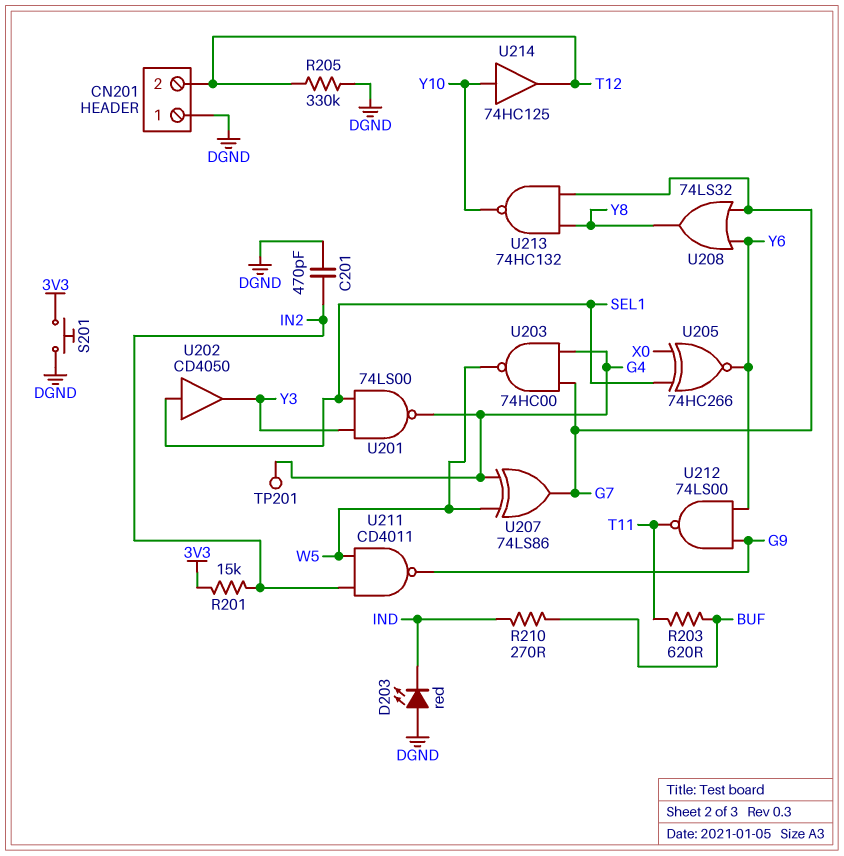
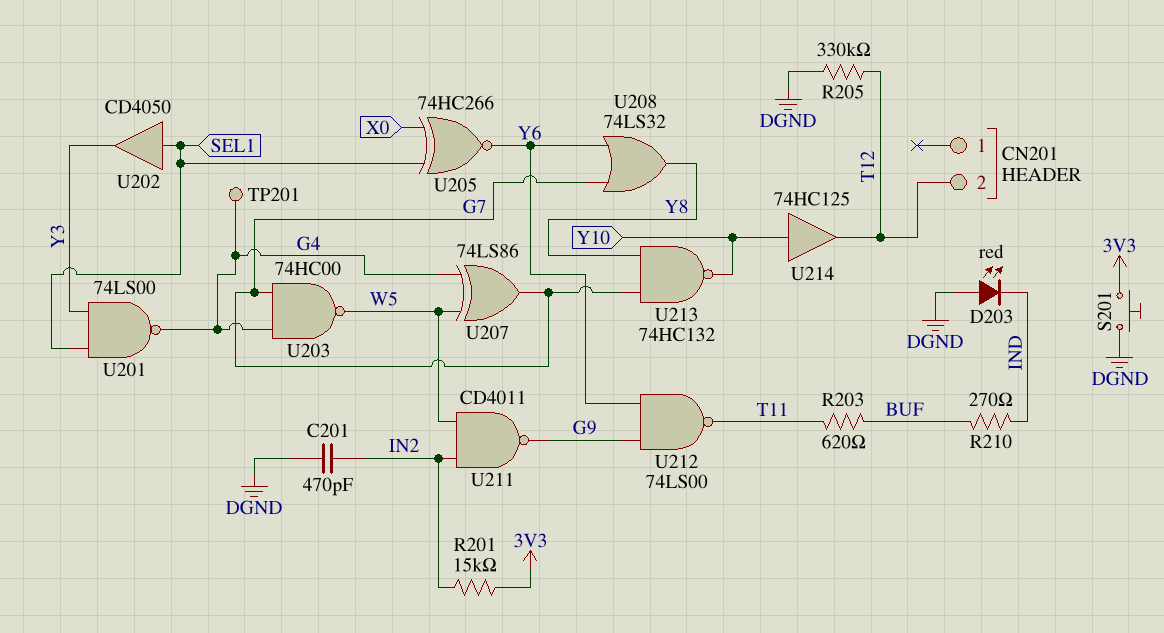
CN201 pin 1: DGND -> none

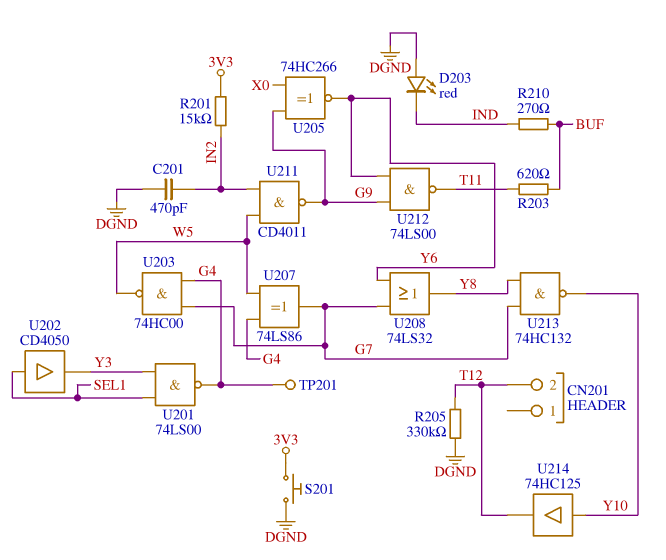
U205: XNOR 74HC266 (in SEL1, in X0, out Y6) -> XNOR 74HC266 (in G9, in X0, out Y6)

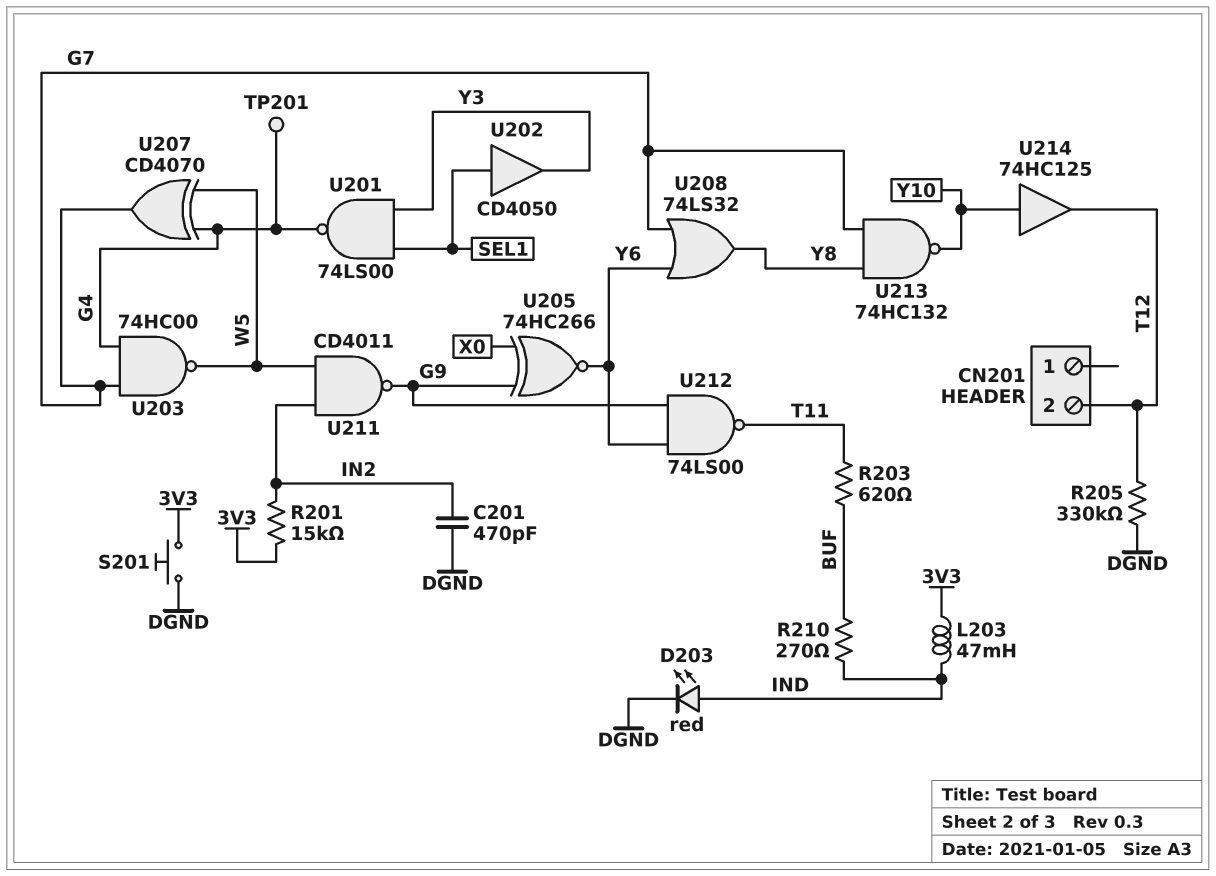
D203: LED red (A DGND, K IND) -> LED red (A IND, K DGND)
L203: none -> 47mH (3V3, IND)
U207: XOR 74LS86 (in G4, in W5, out G7) -> XOR CD4070 (in G4, in W5, out G7)

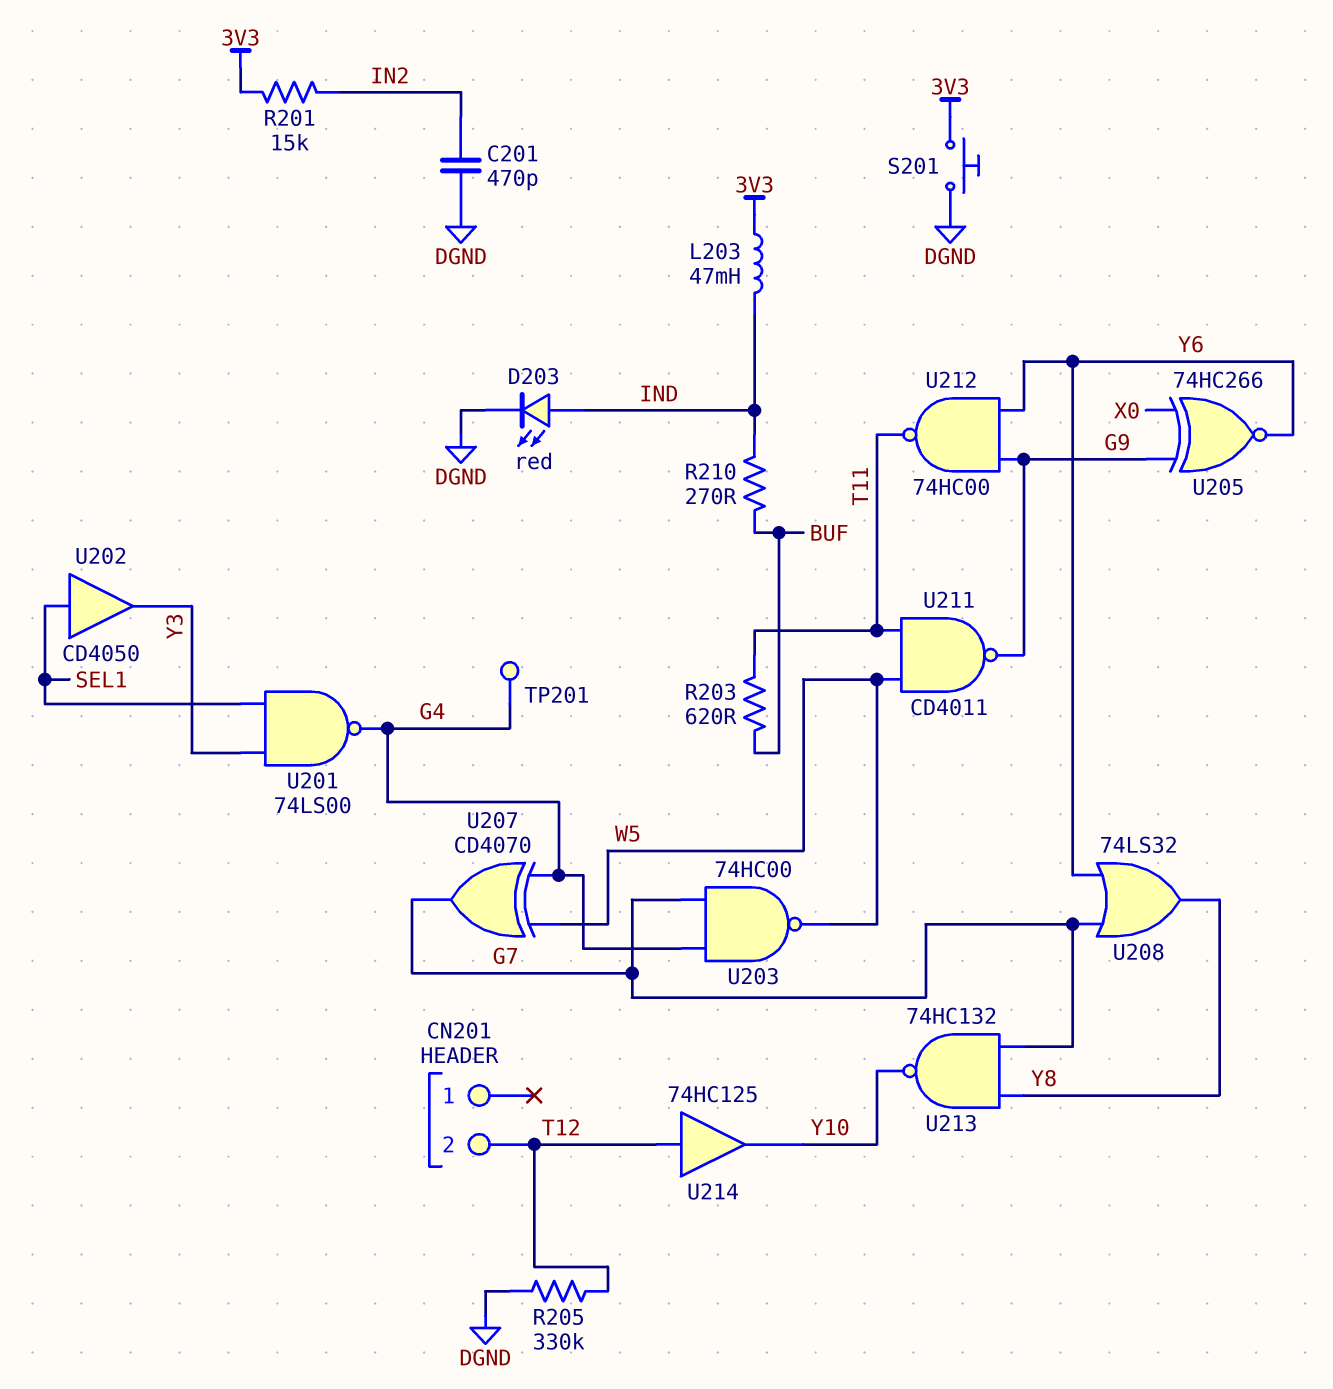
U211: NAND CD4011 (in IN2, in W5, out G9) -> NAND CD4011 (in T11, in W5, out G9)
U212: NAND 74LS00 (in G9, in Y6, out T11) -> NAND 74HC00 (in G9, in Y6, out T11)
U214: buffer 74HC125 (in Y10, out T12) -> buffer 74HC125 (in T12, out Y10)

